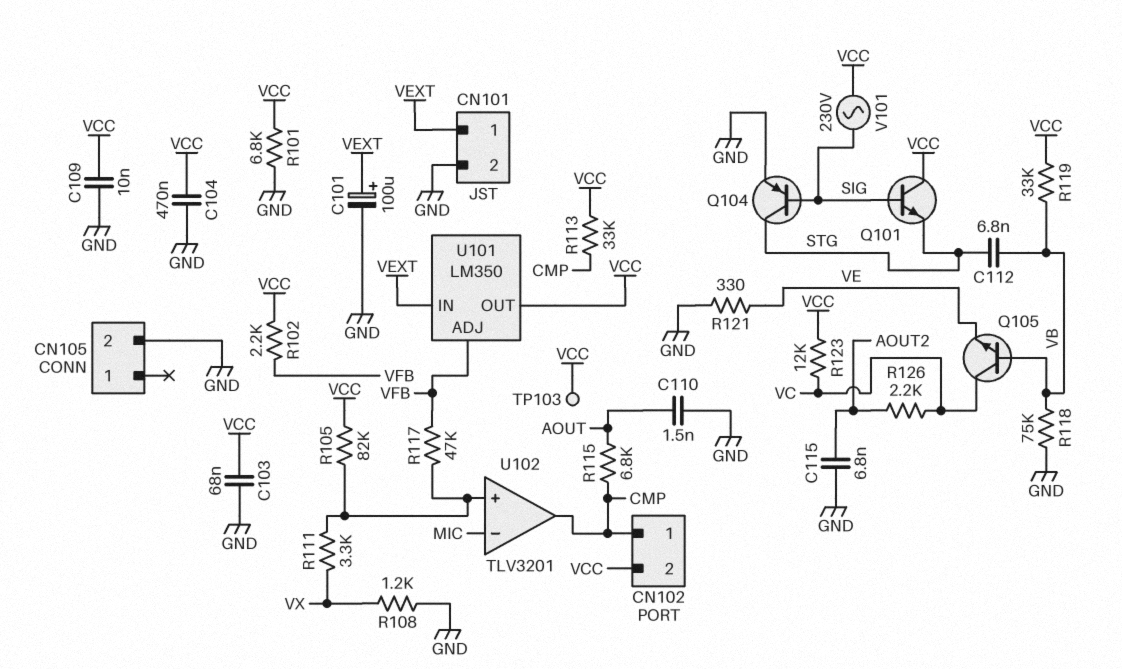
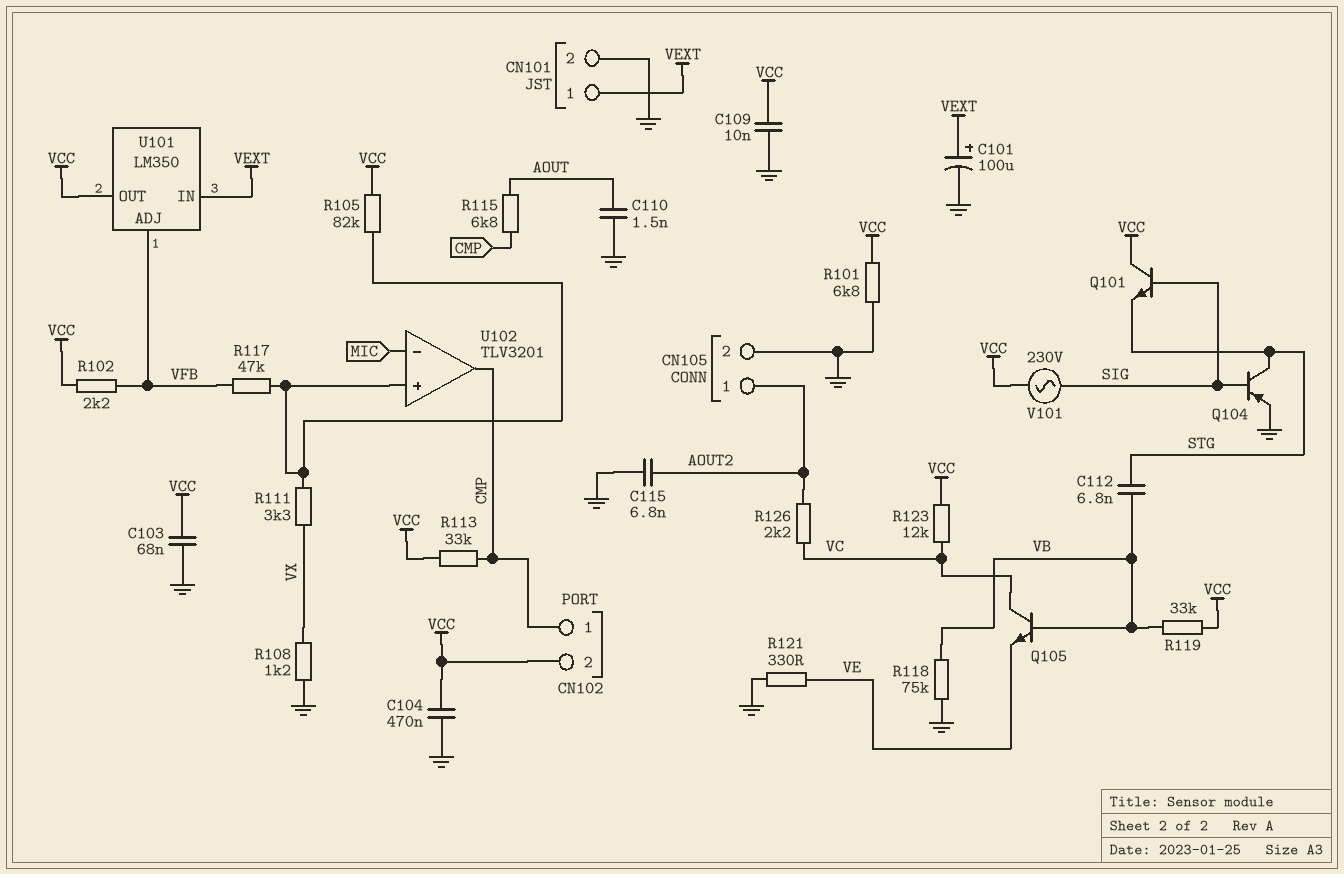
CN105 pin 1: none -> AOUT2
TP103: test point (VCC) -> none

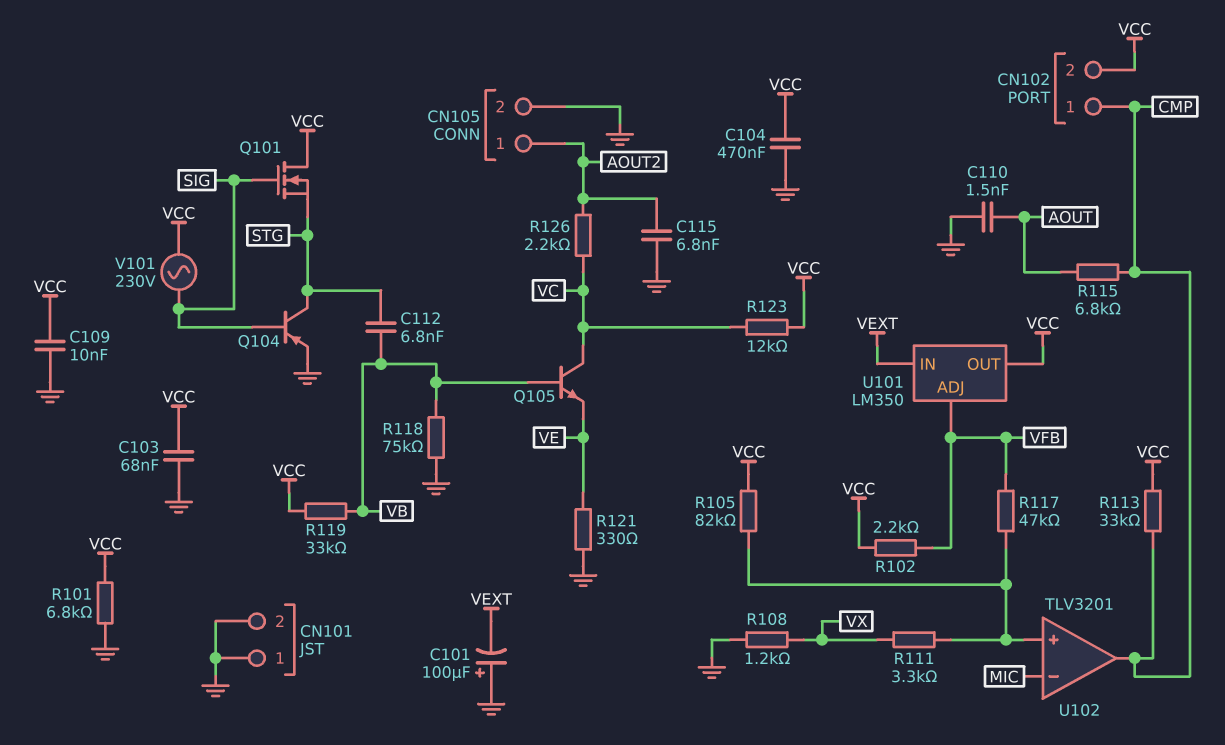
C101: 100uF (plus VEXT, minus GND) -> 100uF (plus GND, minus VEXT)
CN101 pin 1: VEXT -> GND
Q101: NPN (B SIG, C VCC, E STG) -> NMOS (G SIG, D VCC, S STG)

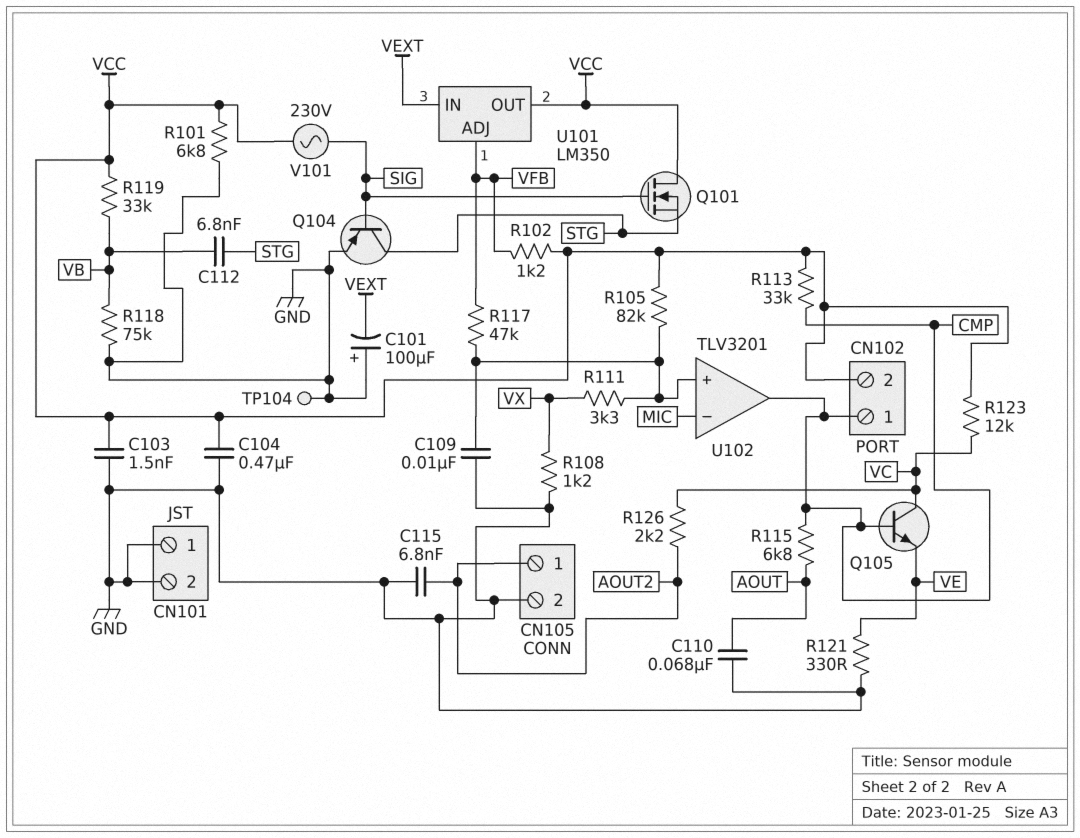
C103: 68nF (GND, VCC) -> 1.5nF (GND, VCC)
C109: 10nF (GND, VCC) -> 10nF (GND, U102/in+)
C110: 1.5nF (AOUT, GND) -> 68nF (AOUT, GND)
Q105: NPN (B VB, C VC, E VE) -> NPN (B CMP, C VC, E VE)
R102: 2.2k (VCC, VFB) -> 1.2k (VCC, VFB)
TP104: none -> test point (GND)

